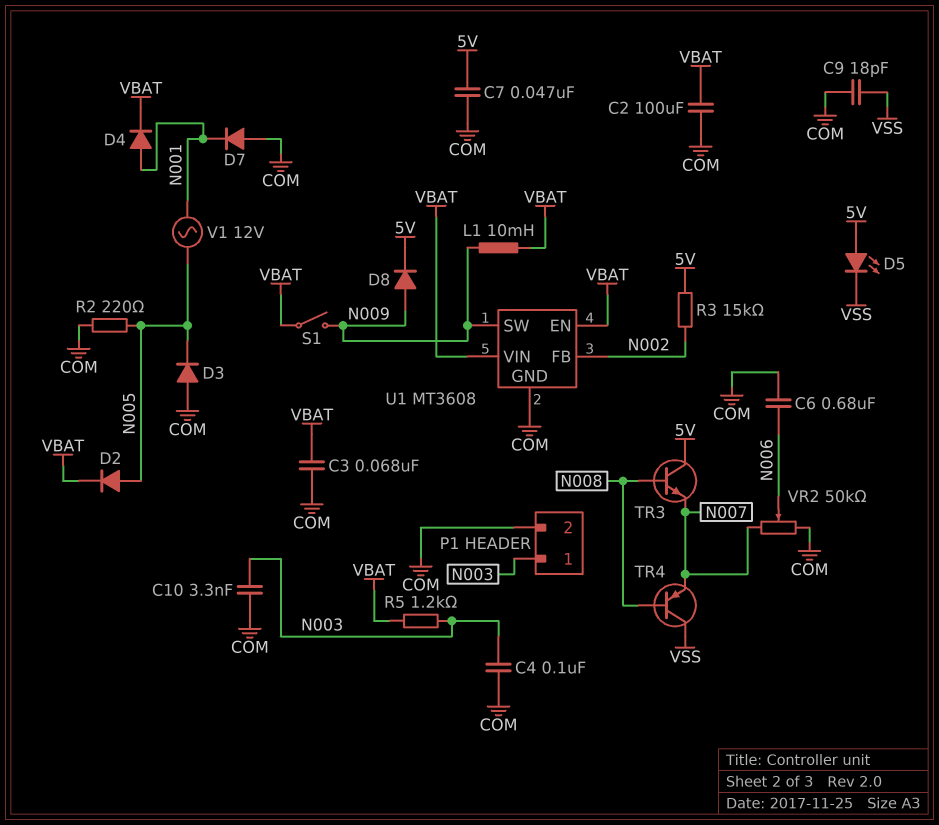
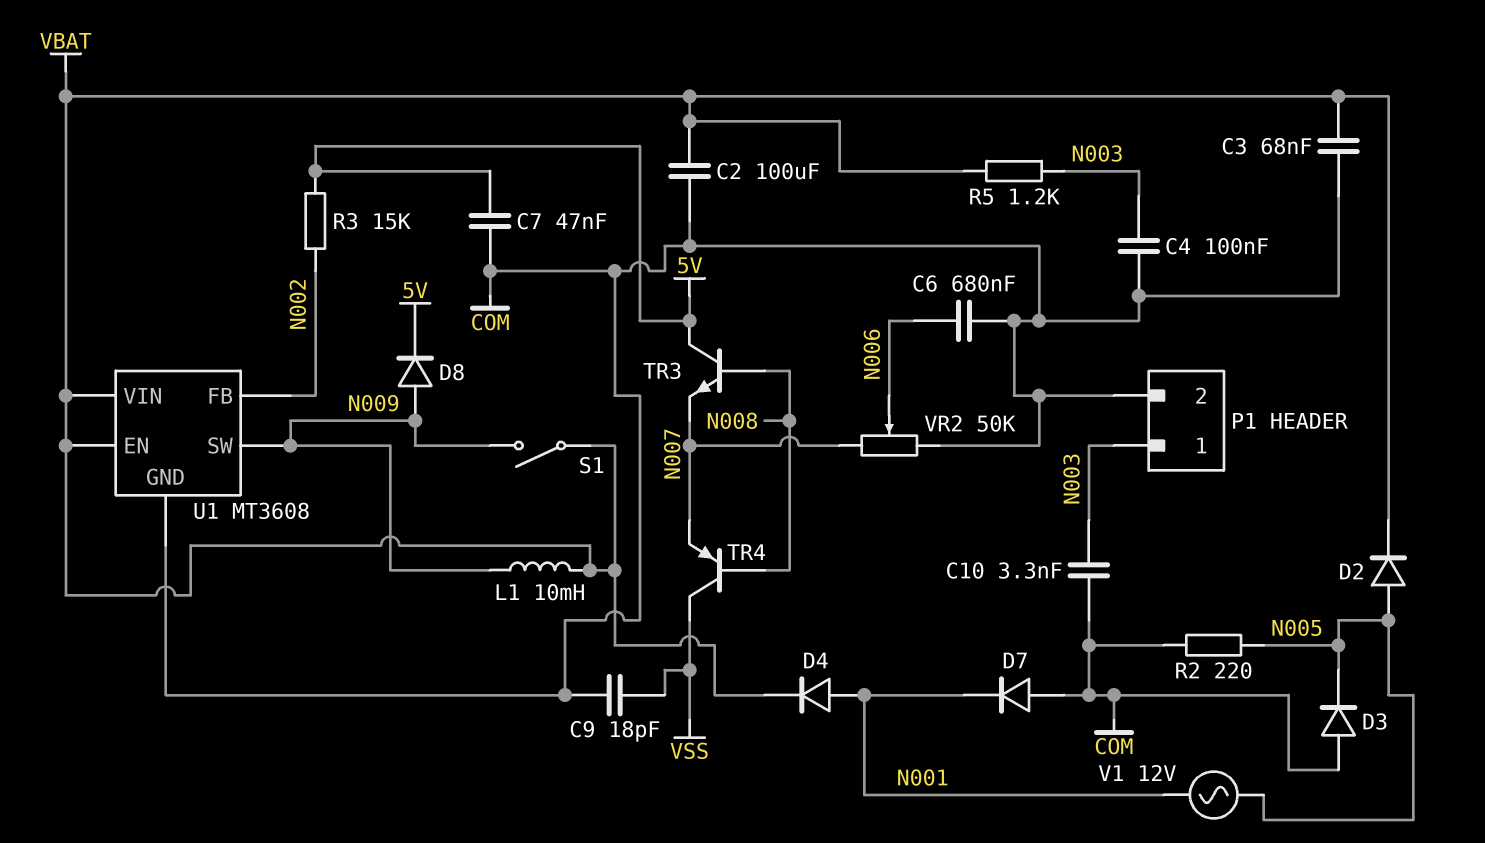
D5: LED (A 5V, K VSS) -> none

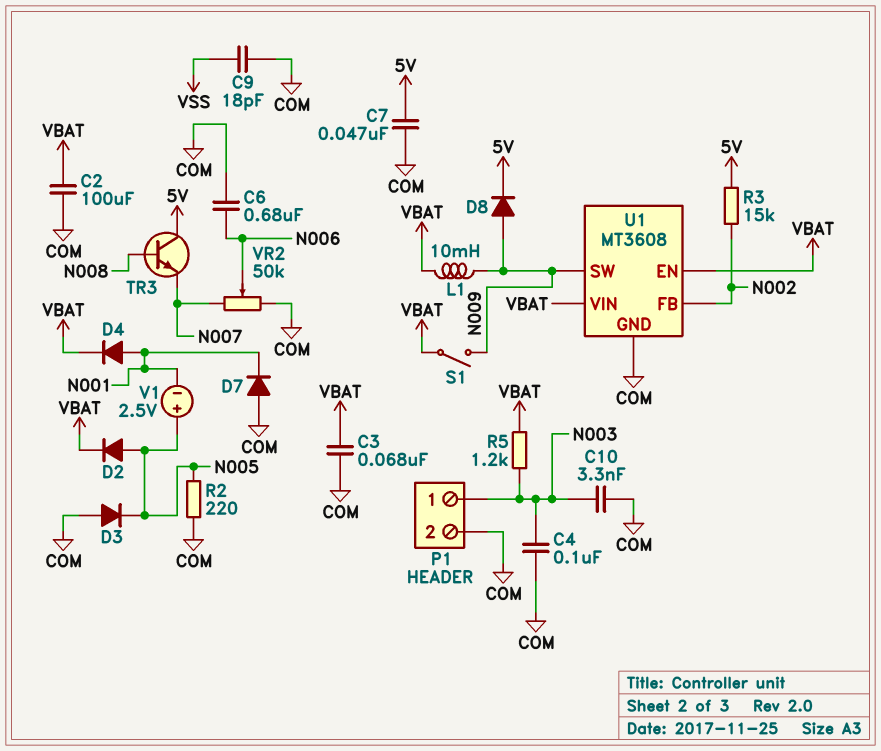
TR4: PNP (B N008, C VSS, E N007) -> none
V1: AC 12V (N001, N005) -> 2.5V (plus N005, minus N001)

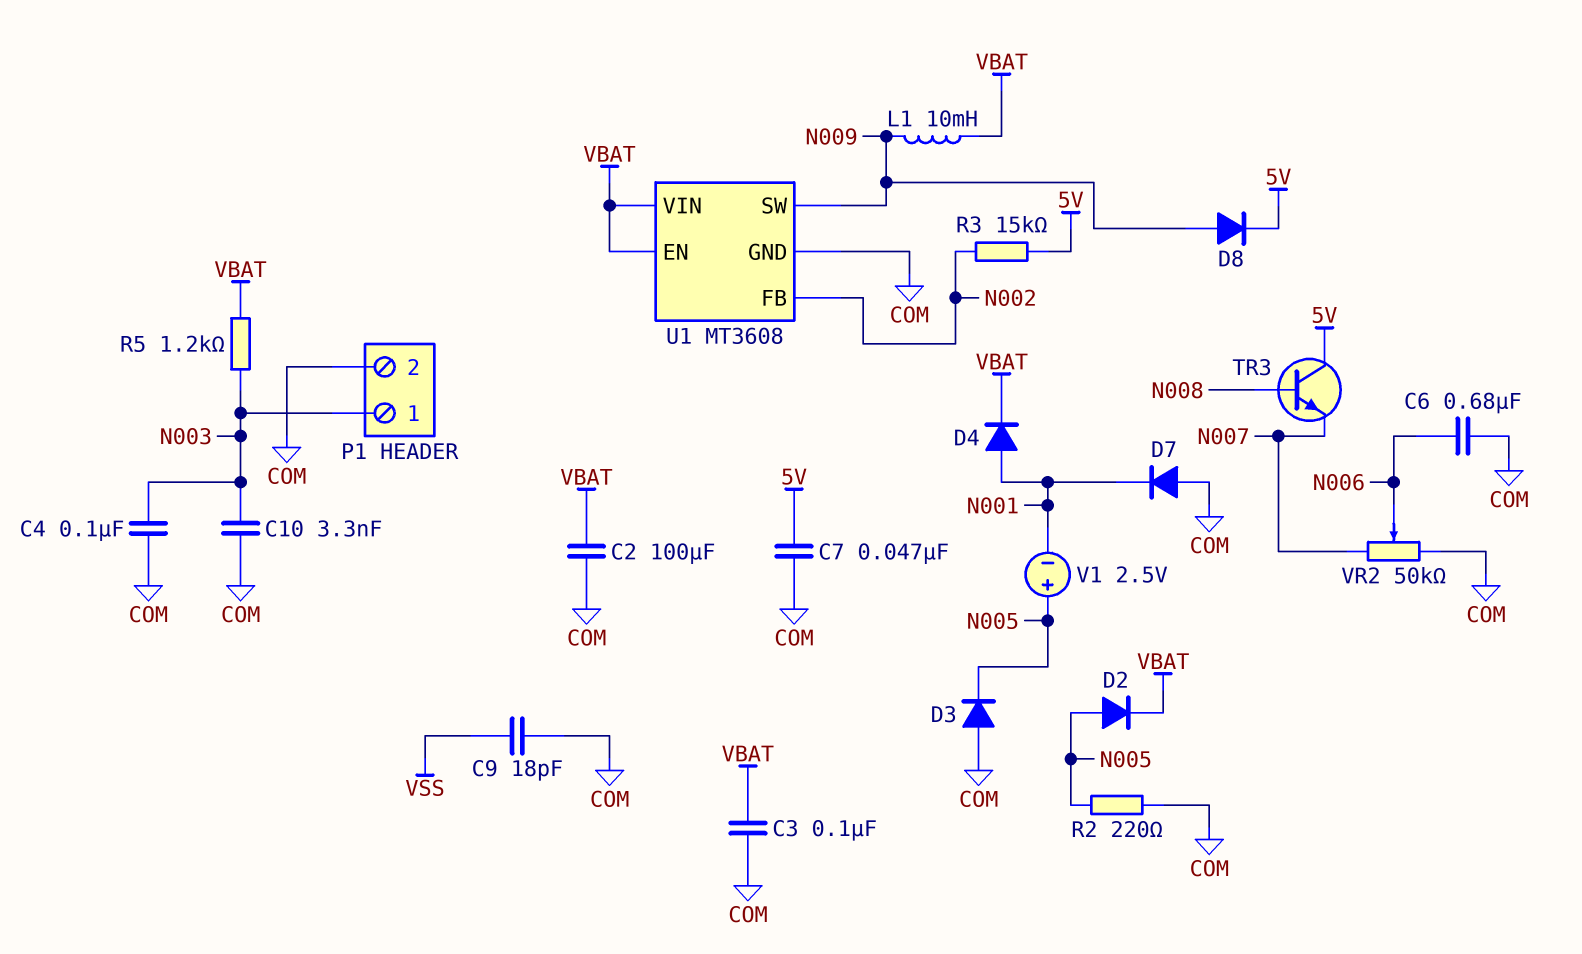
C3: 68nF (COM, VBAT) -> 100nF (COM, VBAT)
S1: switch (N009, VBAT) -> none

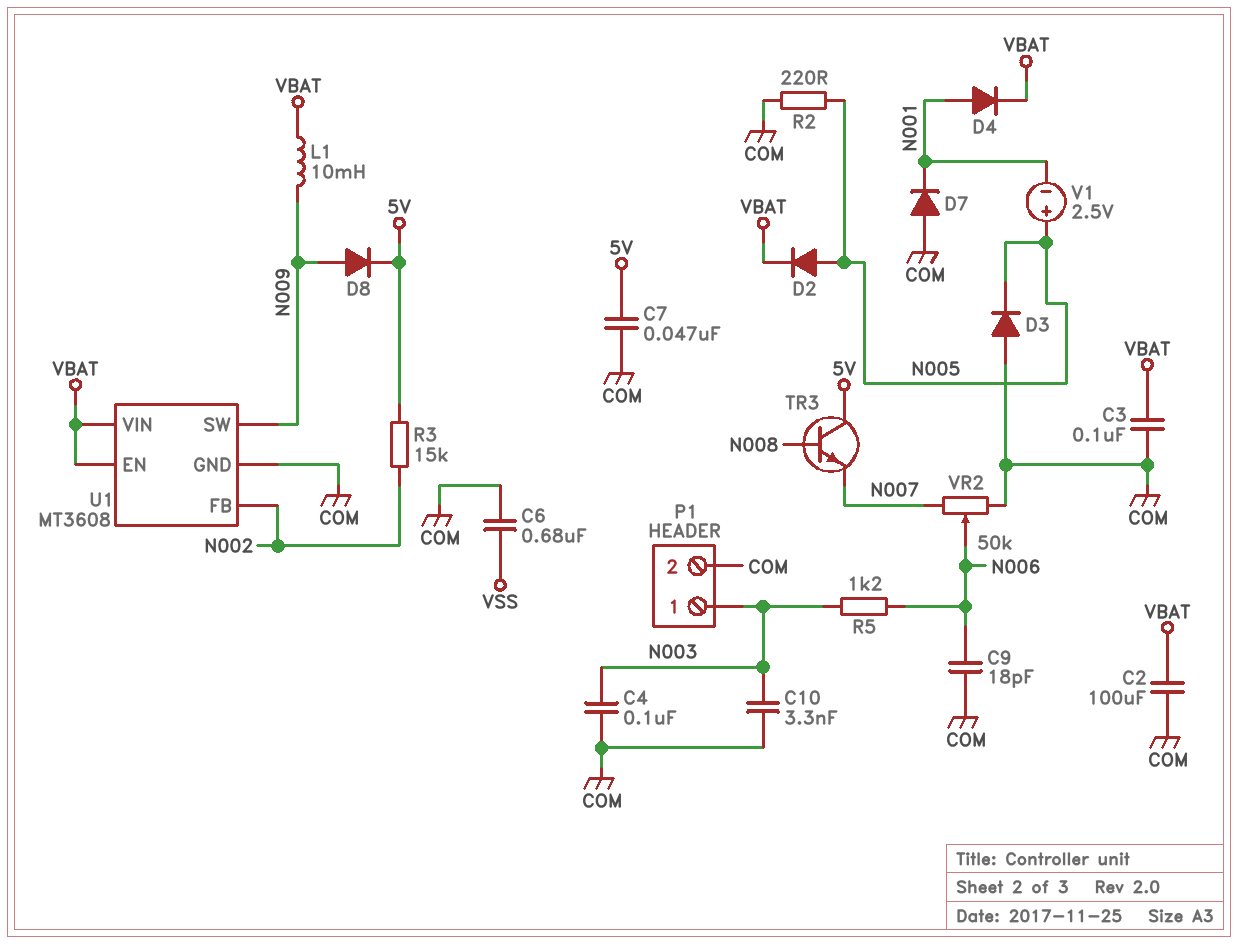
C6: 680nF (COM, N006) -> 680nF (COM, VSS)
C9: 18pF (COM, VSS) -> 18pF (COM, N006)
R5: 1.2k (N003, VBAT) -> 1.2k (N003, N006)

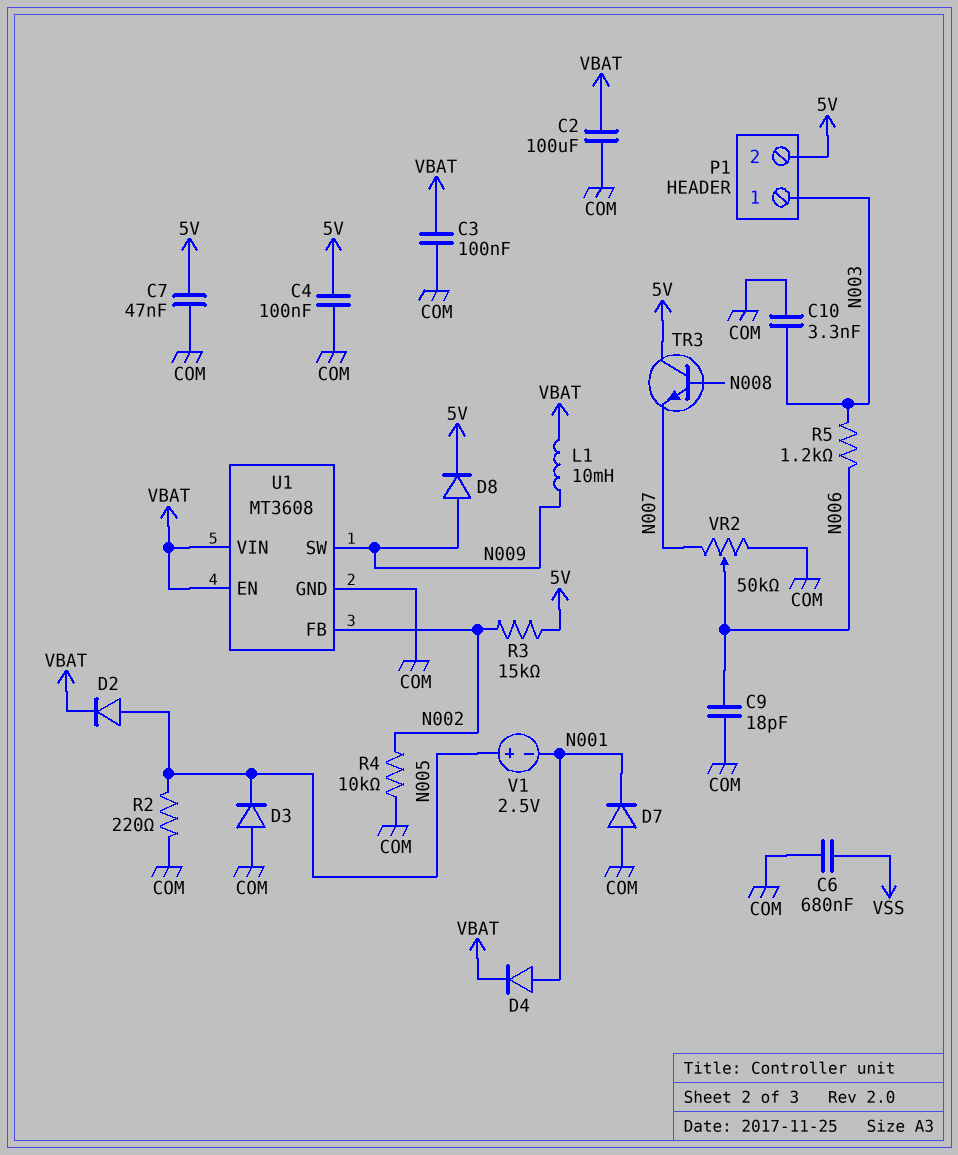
C4: 100nF (COM, N003) -> 100nF (5V, COM)
P1 pin 2: COM -> 5V
R4: none -> 10k (COM, N002)

